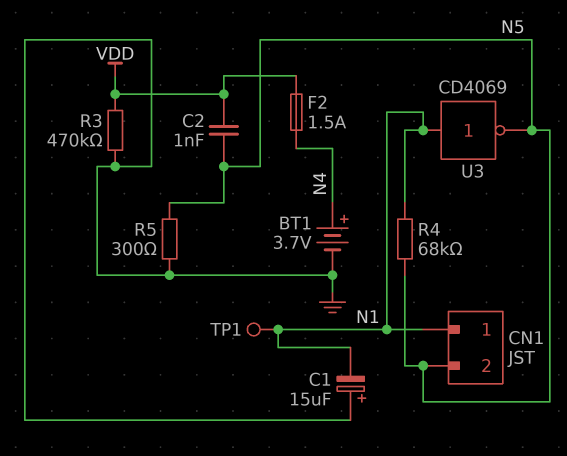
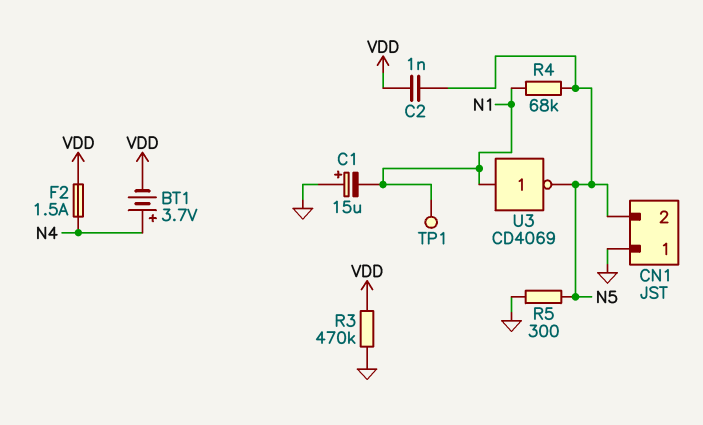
BT1: 3.7V (plus N4, minus GND) -> 3.7V (plus N4, minus VDD)
CN1 pin 1: N1 -> GND

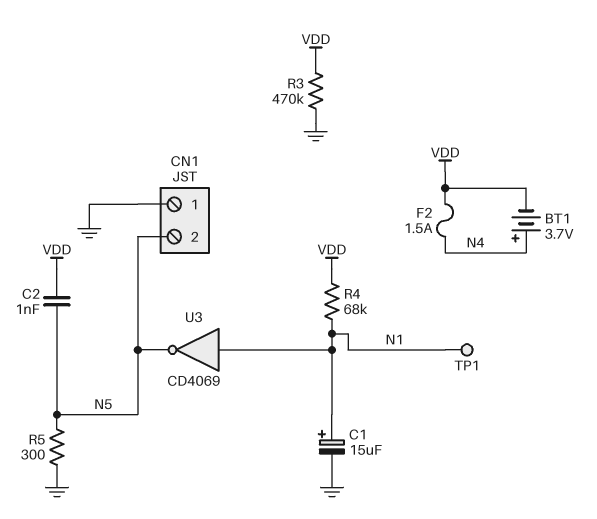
C1: 15uF (plus GND, minus N1) -> 15uF (plus N1, minus GND)
R4: 68k (N1, N5) -> 68k (N1, VDD)

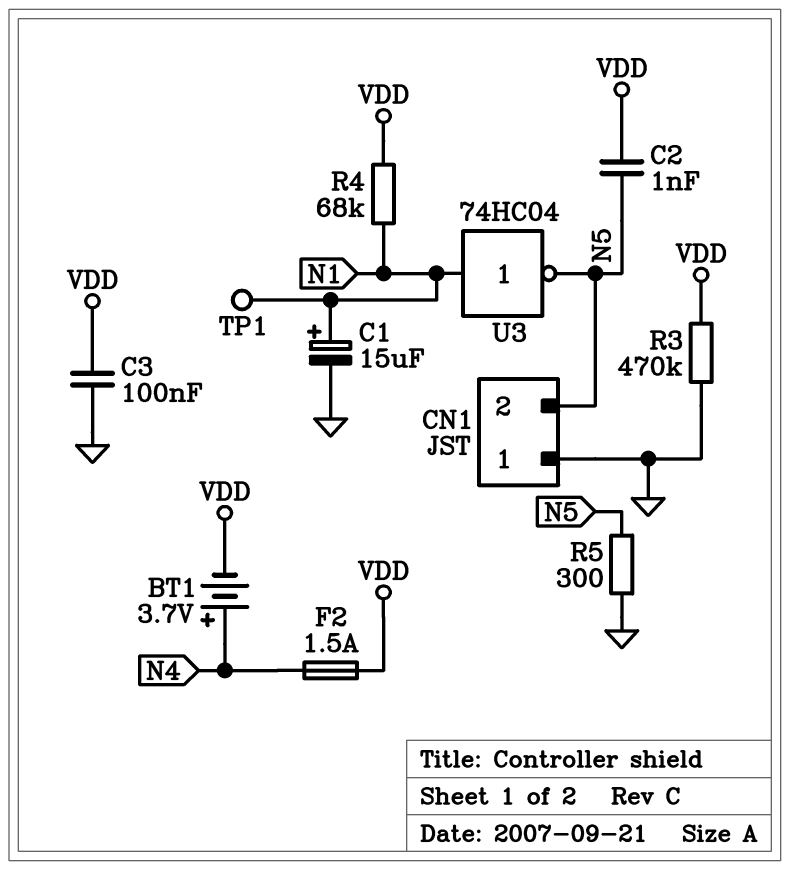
C3: none -> 100nF (GND, VDD)
U3: NOT CD4069 (in N1, out N5) -> NOT 74HC04 (in N1, out N5)

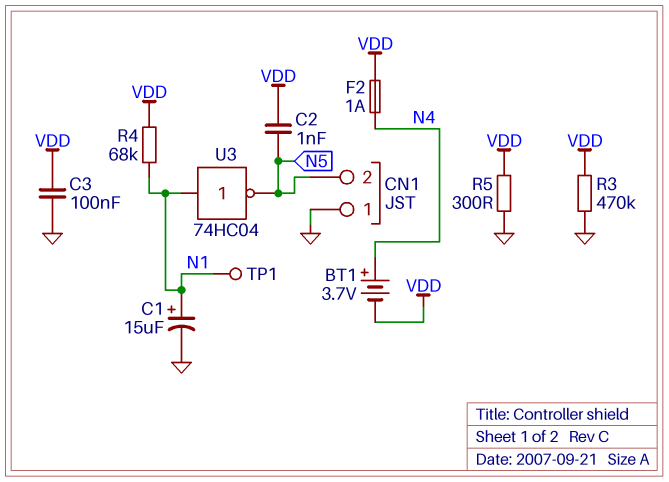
F2: 1.5A (N4, VDD) -> 1A (N4, VDD)
R5: 300 (GND, N5) -> 300 (GND, VDD)

